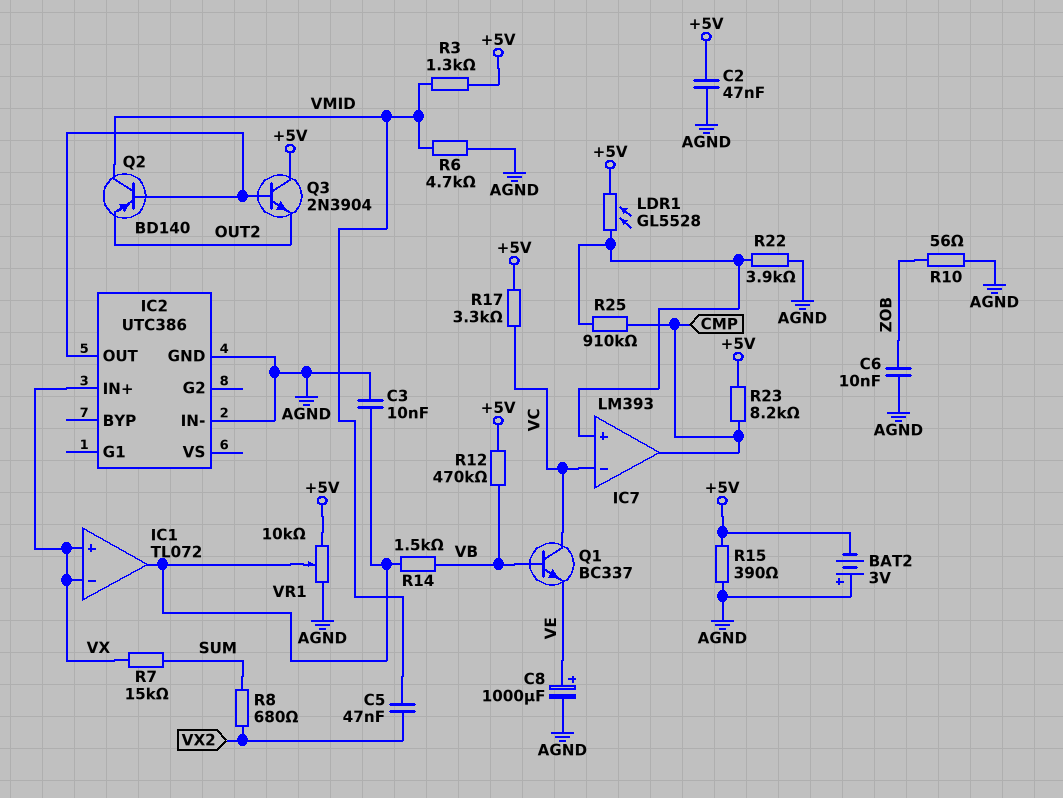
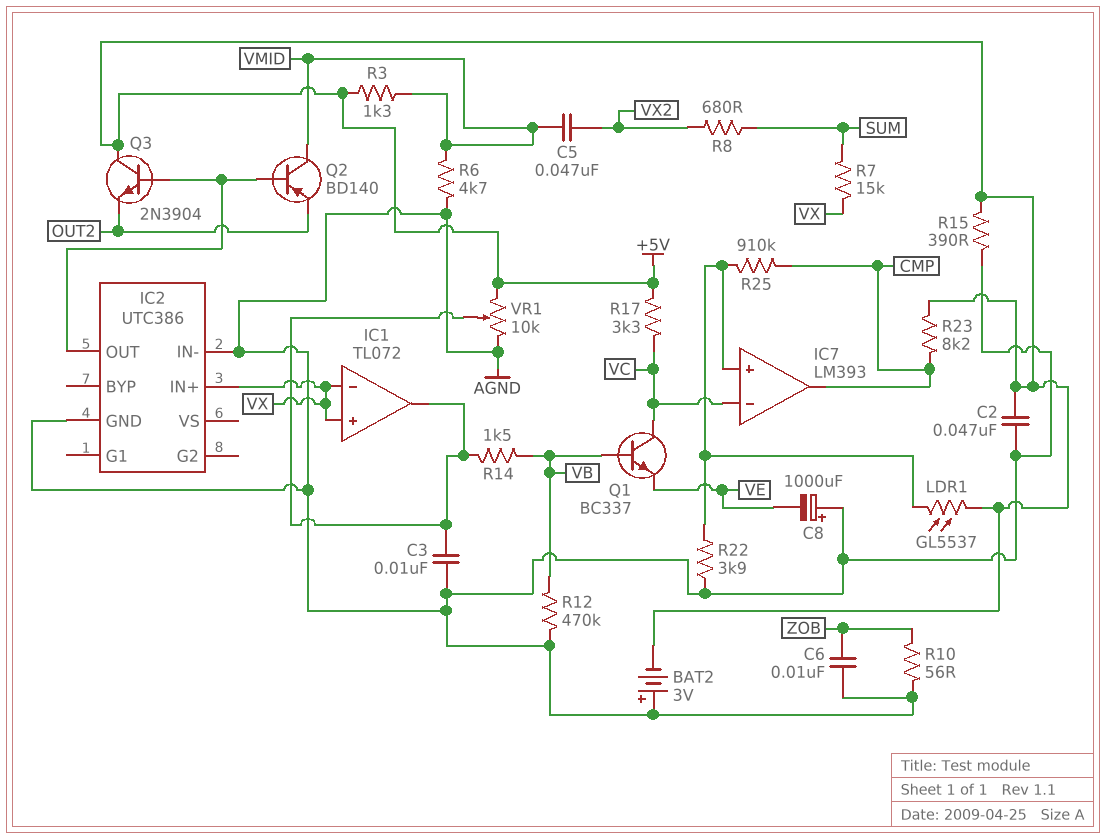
C8: 1000uF (plus VE, minus AGND) -> 1000uF (plus AGND, minus VE)
LDR1: GL5528 (+5V, IC7/in+) -> GL5537 (+5V, IC7/in+)
R12: 470k (+5V, VB) -> 470k (AGND, VB)

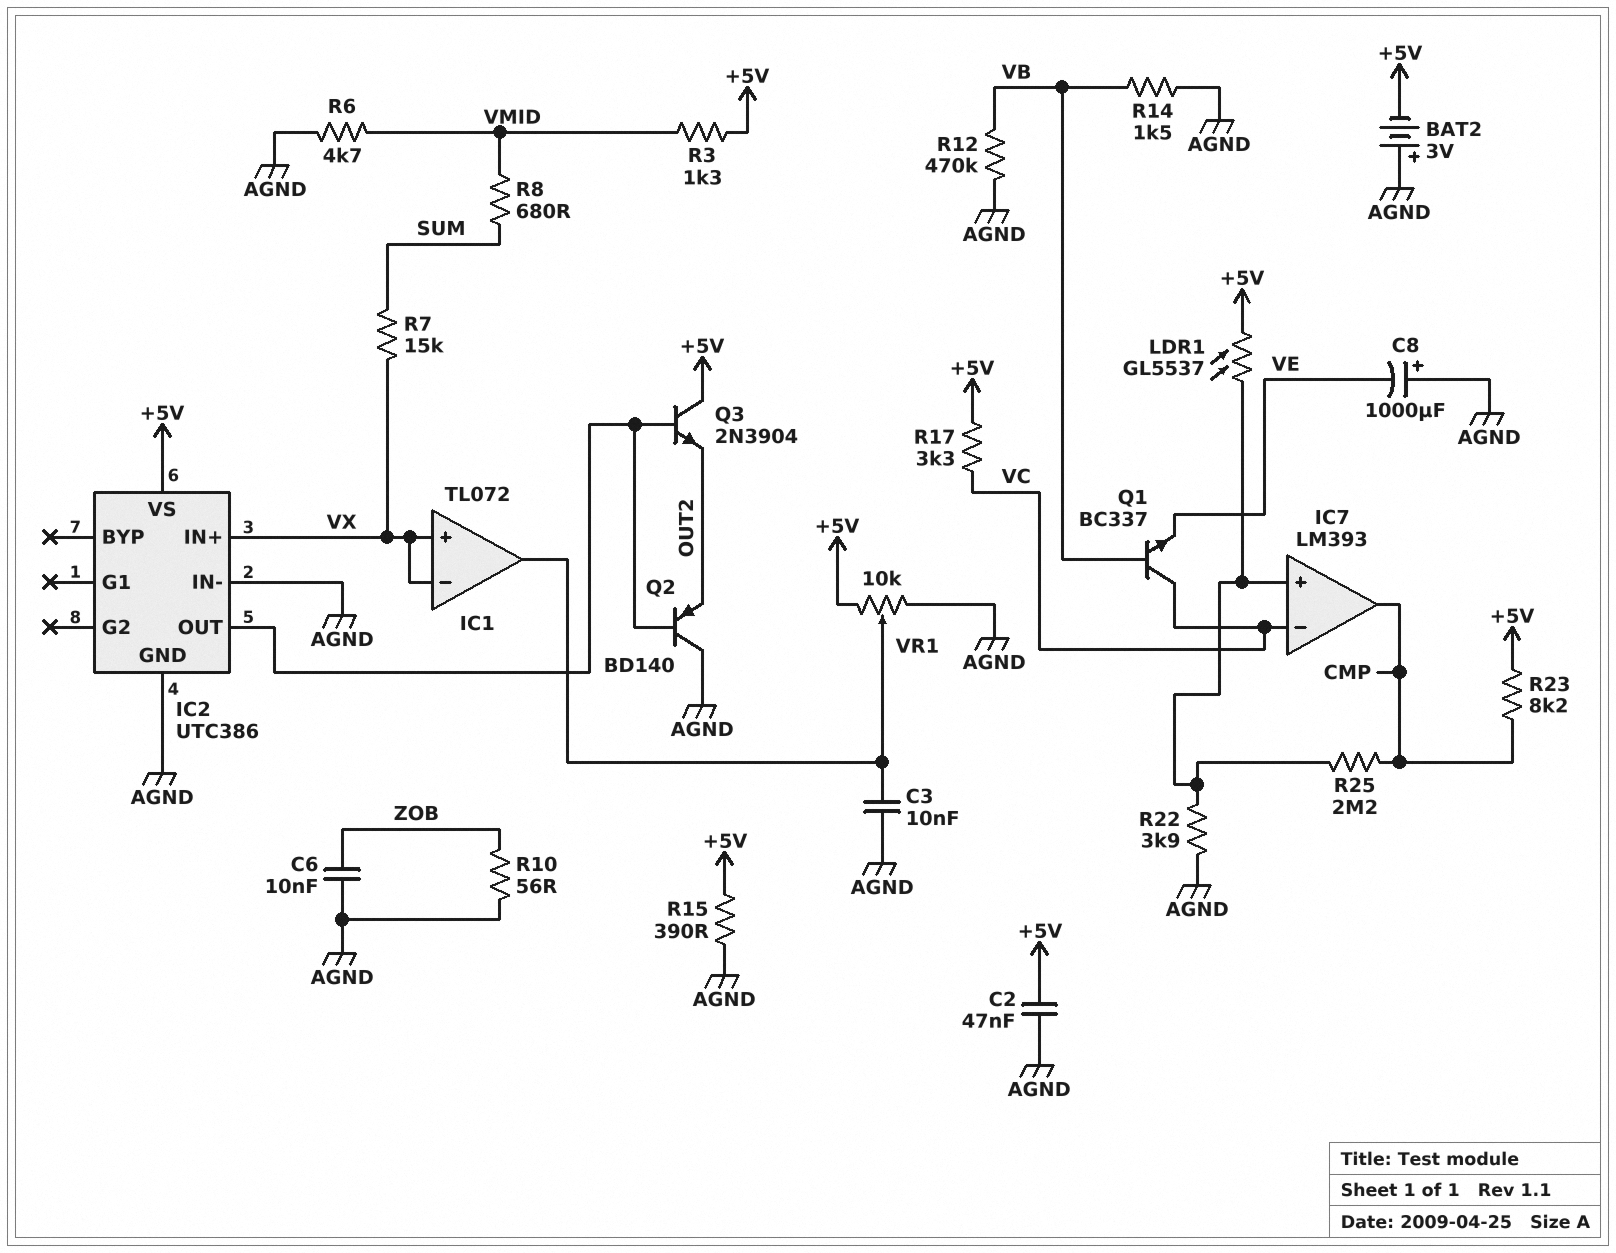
C5: 47nF (VMID, VX2) -> none
IC2 pin VS: none -> +5V
Q2: PNP BD140 (B IC2/OUT, C VMID, E OUT2) -> PNP BD140 (B IC2/OUT, C AGND, E OUT2)
R8: 680 (SUM, VX2) -> 680 (SUM, VMID)
R14: 1.5k (IC1/out, VB) -> 1.5k (AGND, VB)
R25: 910k (CMP, IC7/in+) -> 2.2M (CMP, IC7/in+)

